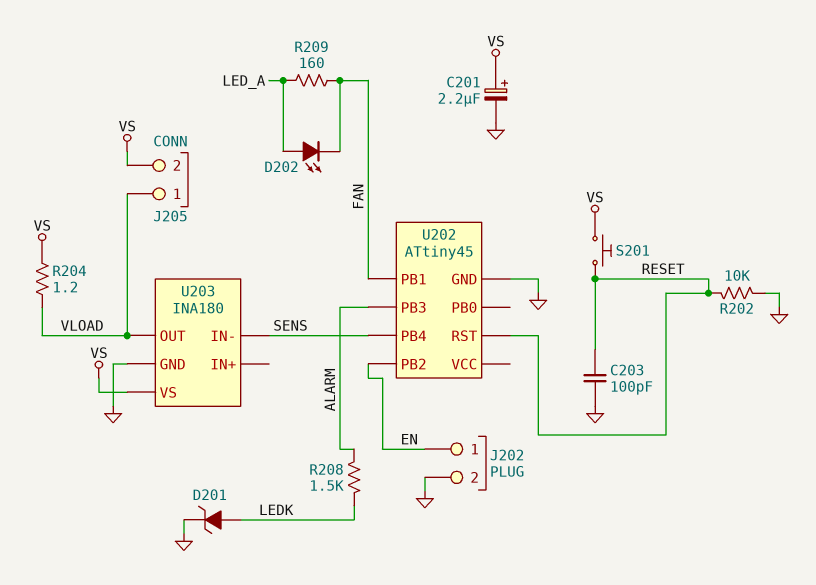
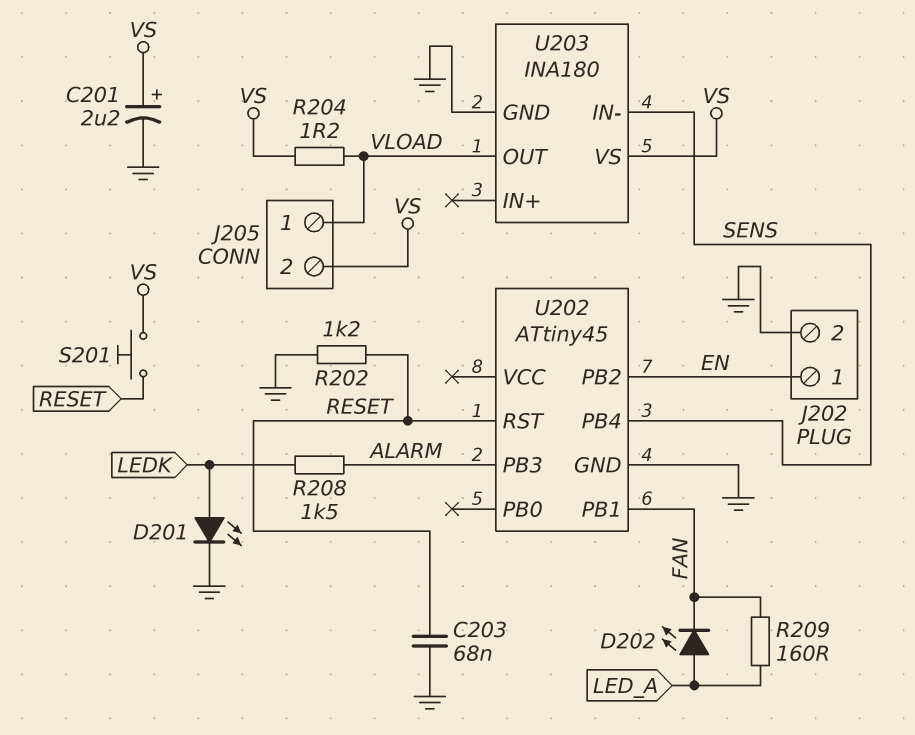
C203: 100pF (GND, RESET) -> 68nF (GND, RESET)
D201: zener (A LEDK, K GND) -> LED (A LEDK, K GND)
R202: 10k (GND, RESET) -> 1.2k (GND, RESET)

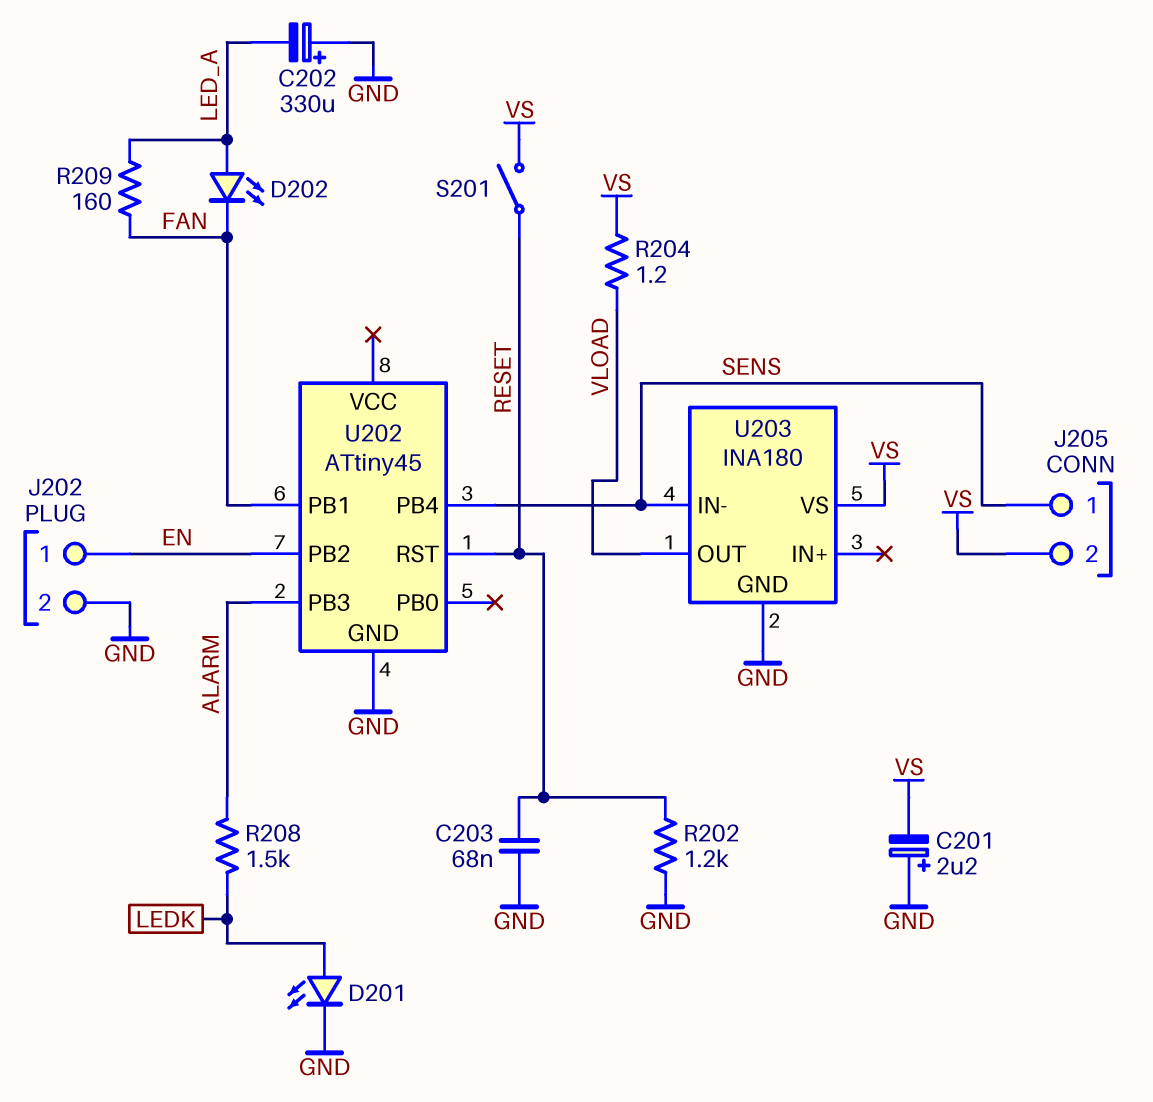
C201: 2.2uF (plus VS, minus GND) -> 2.2uF (plus GND, minus VS)
C202: none -> 330uF (plus GND, minus LED_A)
J205 pin 1: VLOAD -> SENS
S201: button (RESET, VS) -> switch (RESET, VS)

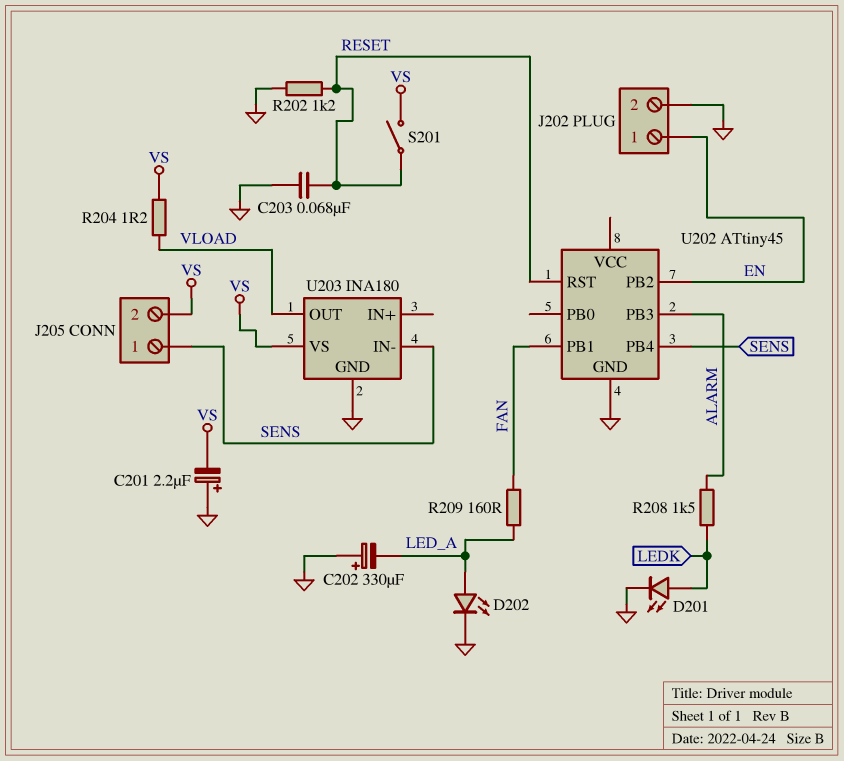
D202: LED (A LED_A, K FAN) -> LED (A LED_A, K GND)

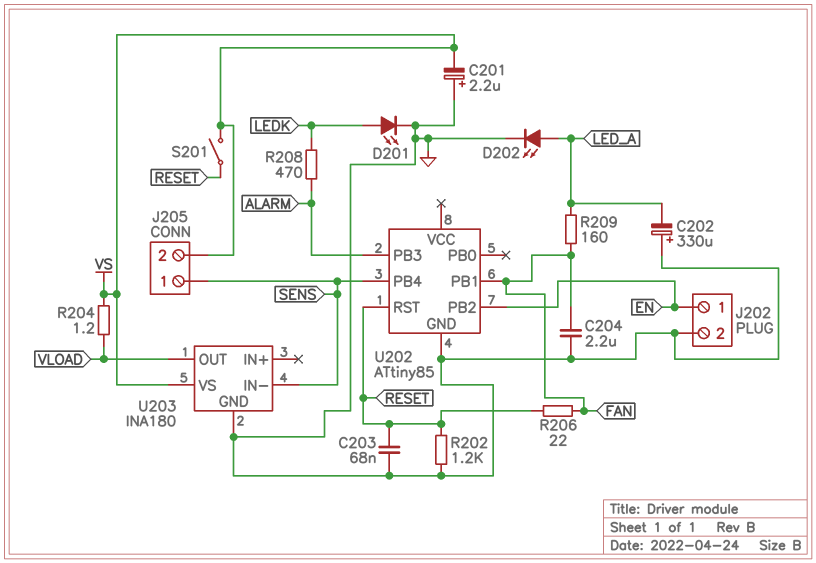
C204: none -> 2.2uF (FAN, GND)
R206: none -> 22 (FAN, RESET)
R208: 1.5k (ALARM, LEDK) -> 470 (ALARM, LEDK)
U202: ATtiny45 -> ATtiny85

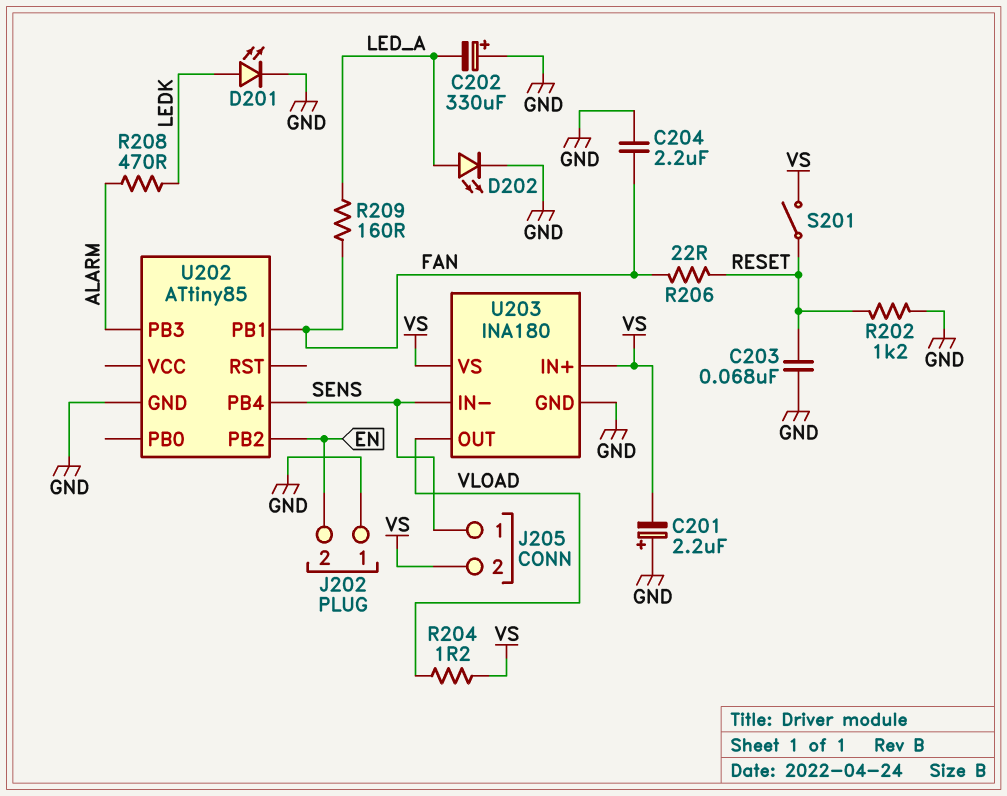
J202 pin 1: EN -> GND
J202 pin 2: GND -> EN
U202 pin RST: RESET -> none
U203 pin IN+: none -> VS

